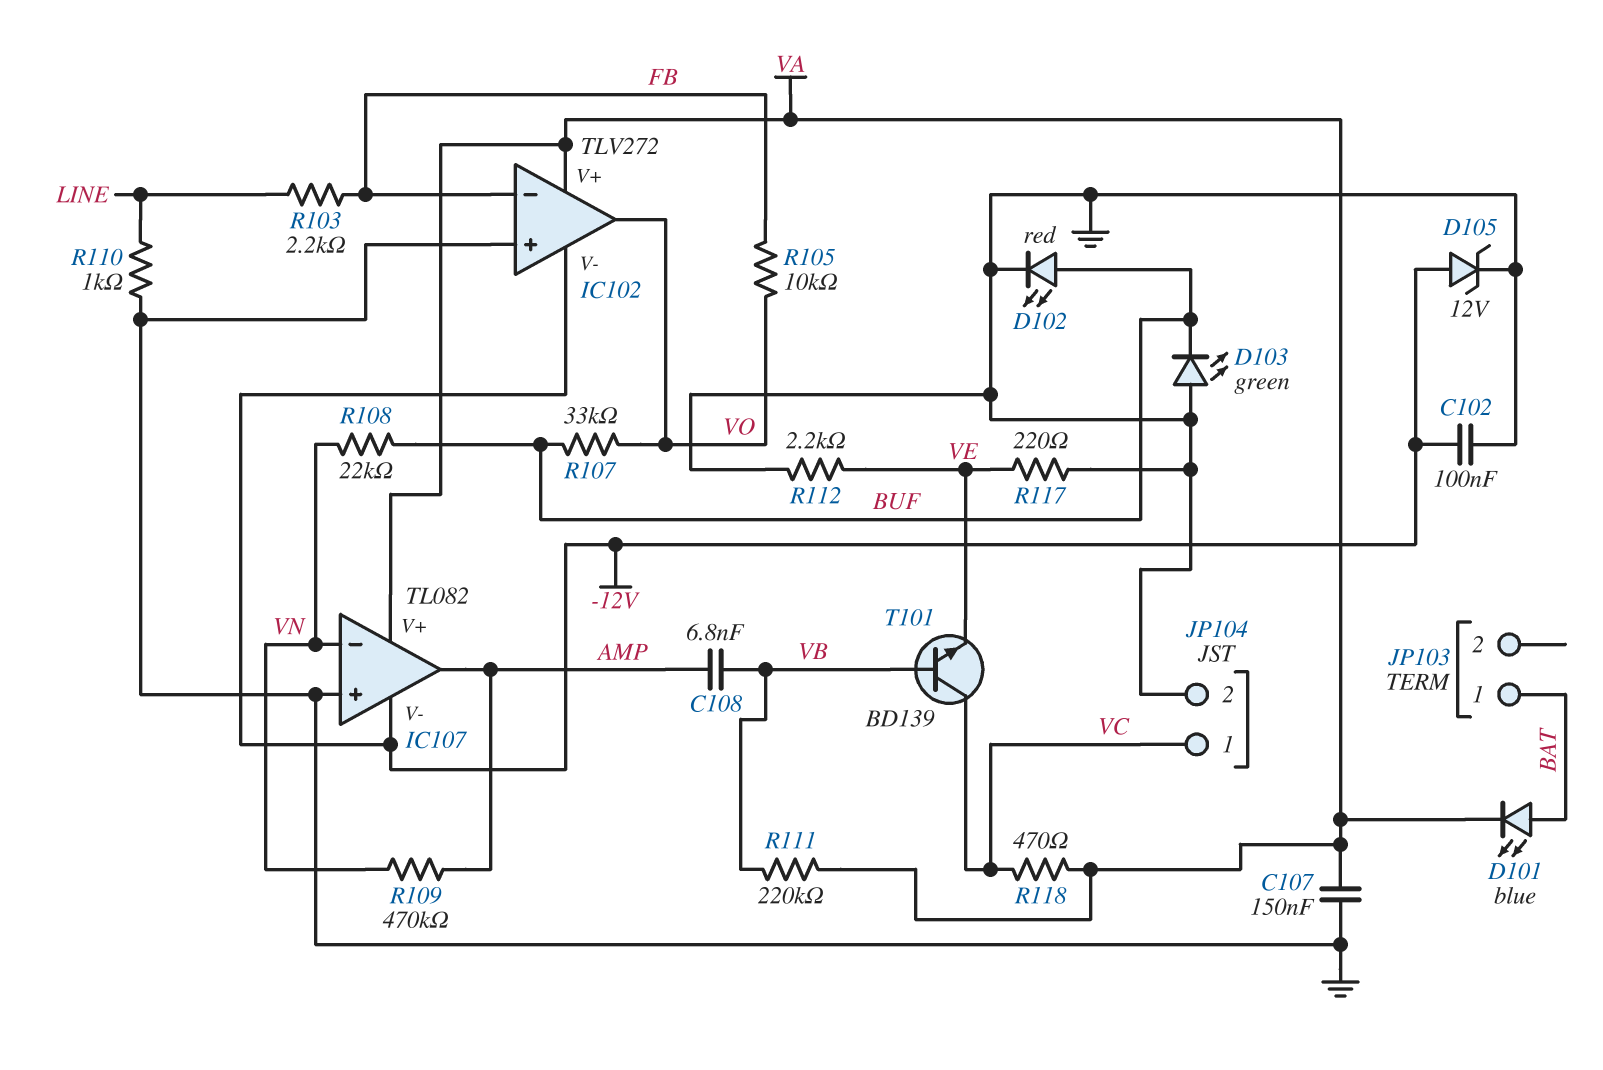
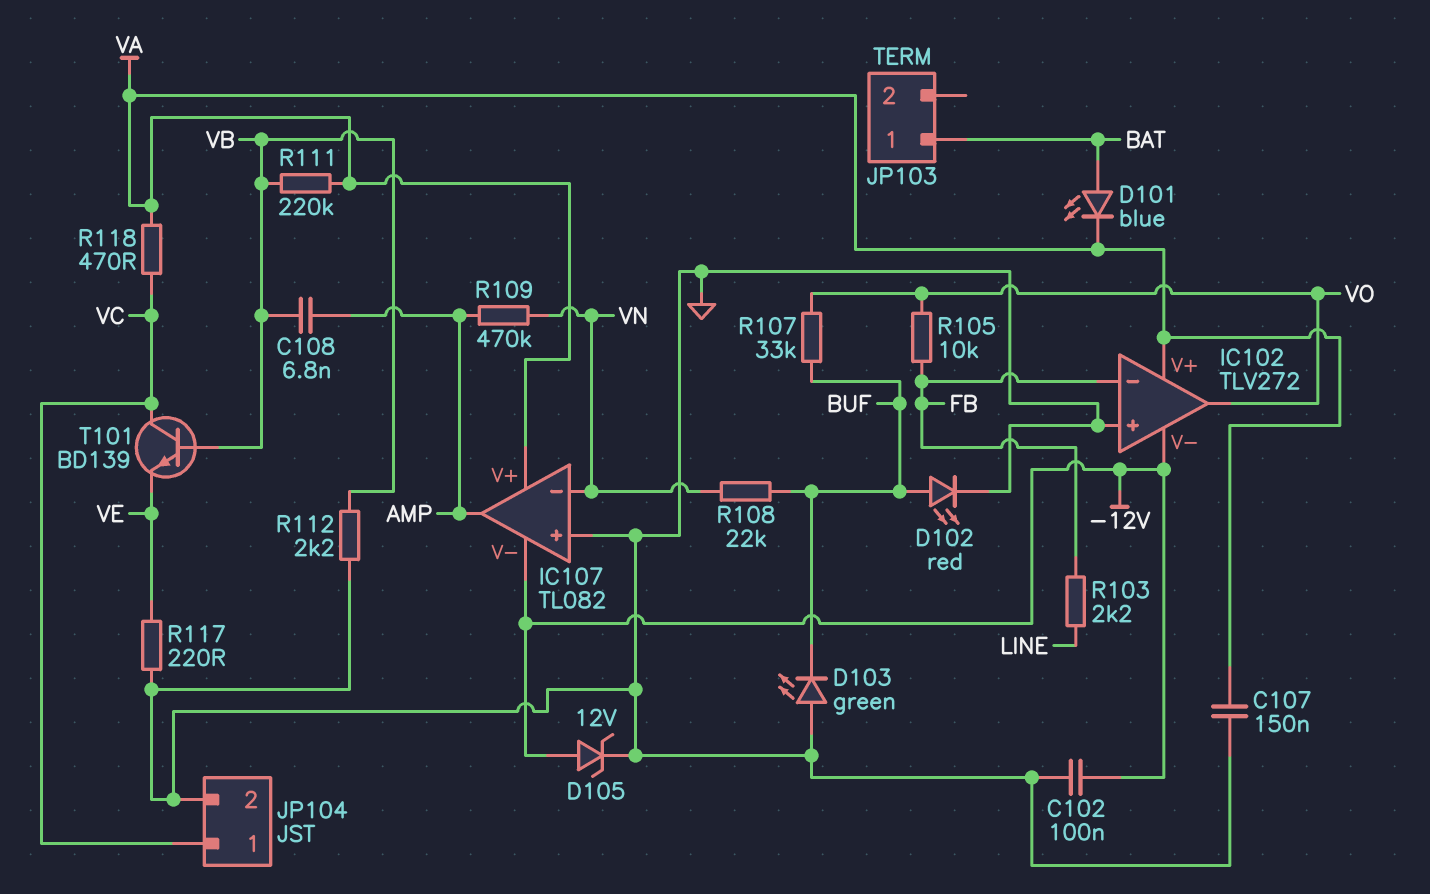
R110: 1k (GND, LINE) -> none
R112: 2.2k (GND, VE) -> 2.2k (GND, VB)

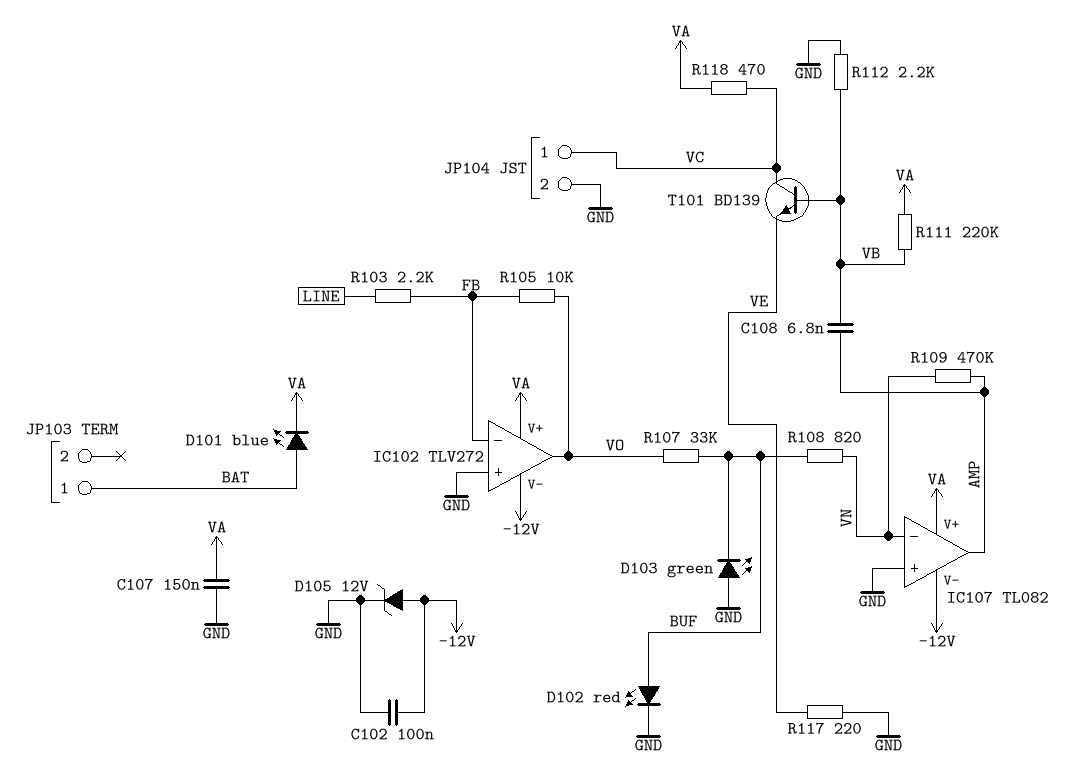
R108: 22k (BUF, VN) -> 820 (BUF, VN)

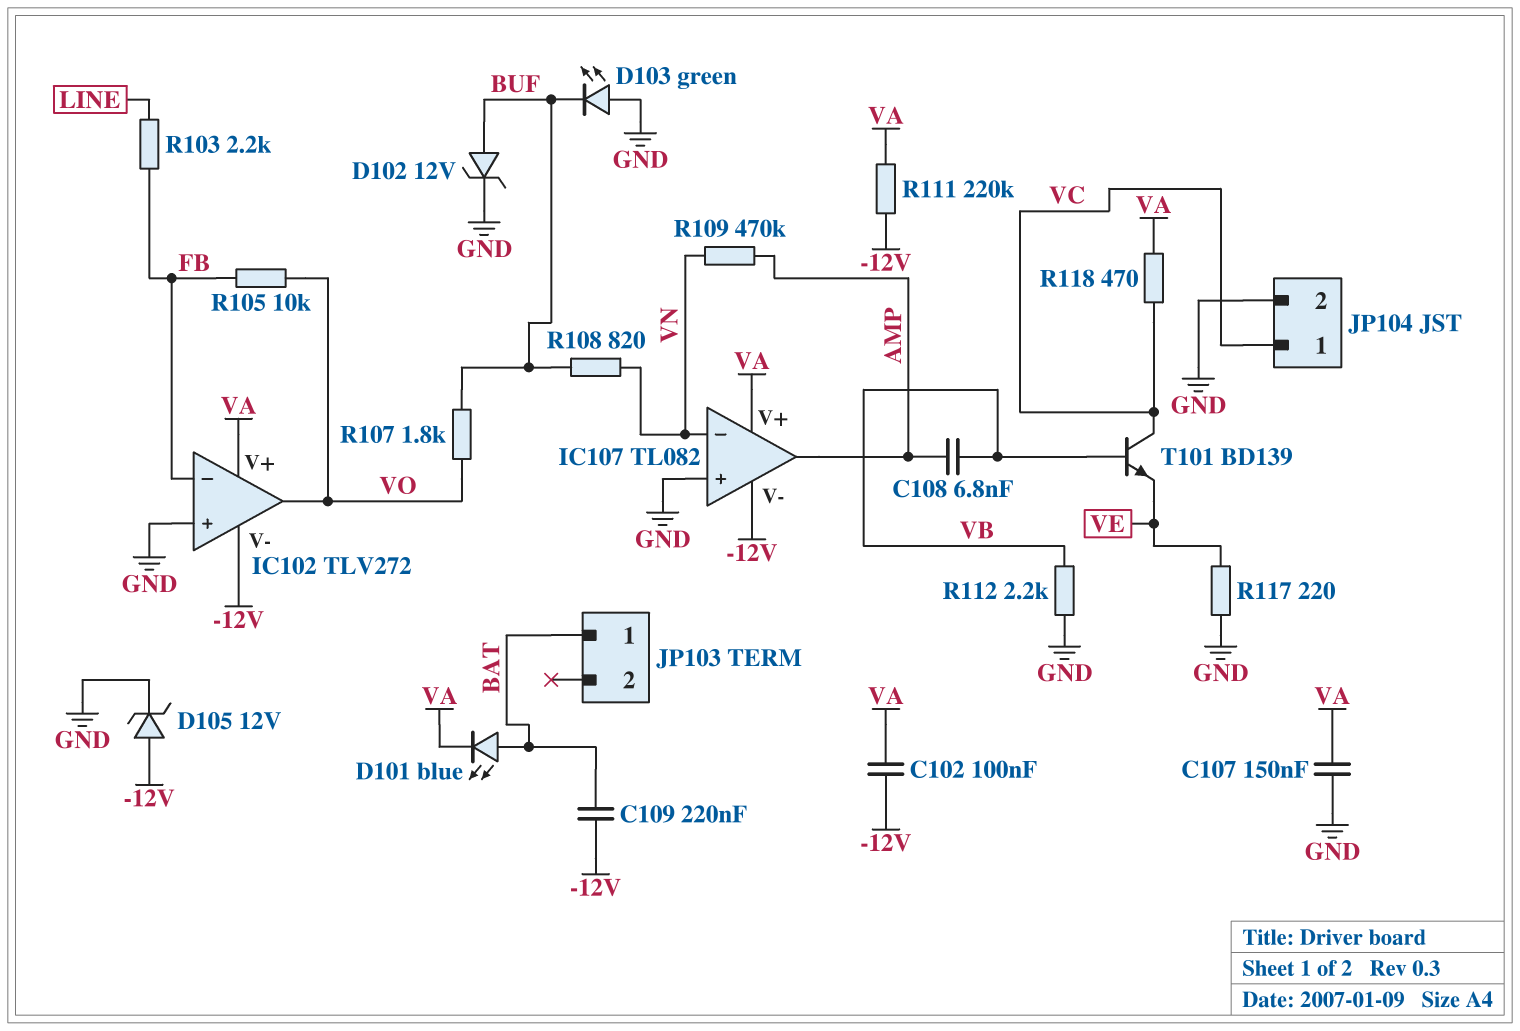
C102: 100nF (-12V, GND) -> 100nF (-12V, VA)
C109: none -> 220nF (-12V, BAT)
D102: LED red (A BUF, K GND) -> zener 12V (A BUF, K GND)
R107: 33k (BUF, VO) -> 1.8k (BUF, VO)
R111: 220k (VA, VB) -> 220k (-12V, VA)

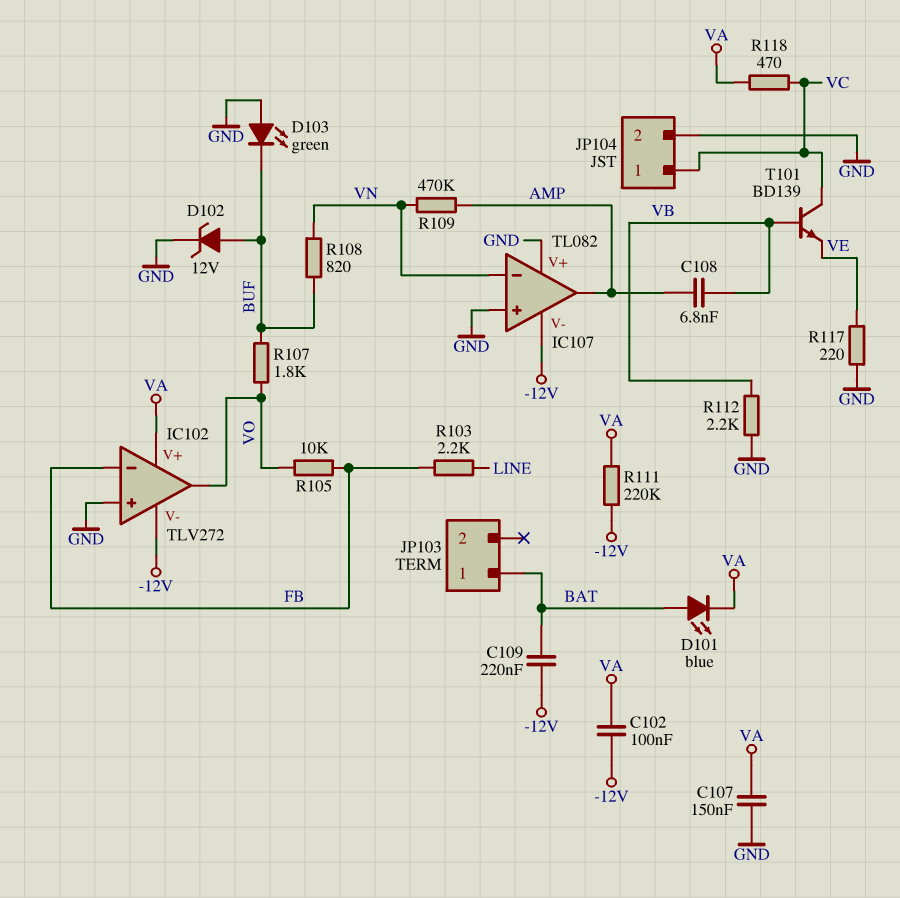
D105: zener 12V (A -12V, K GND) -> none
IC107 pin V+: VA -> GND

